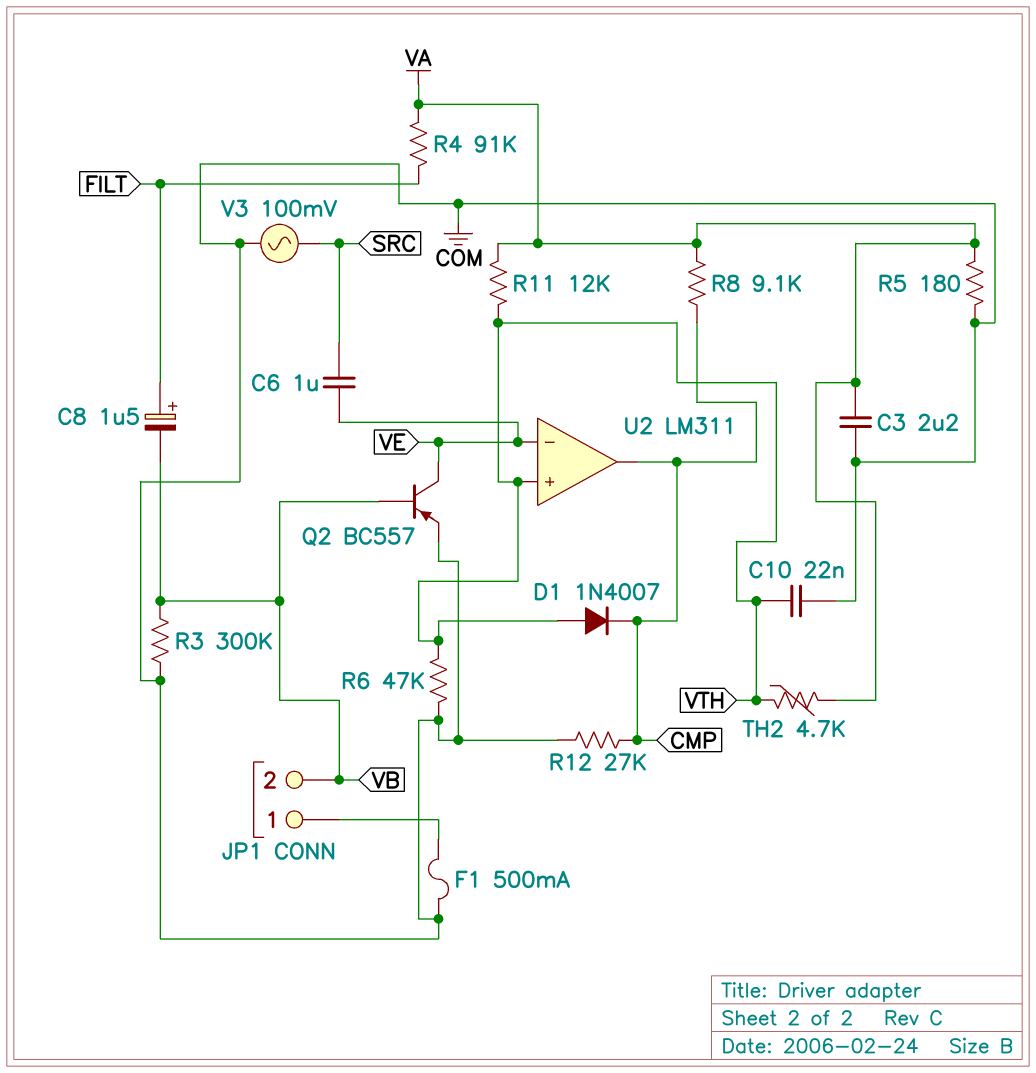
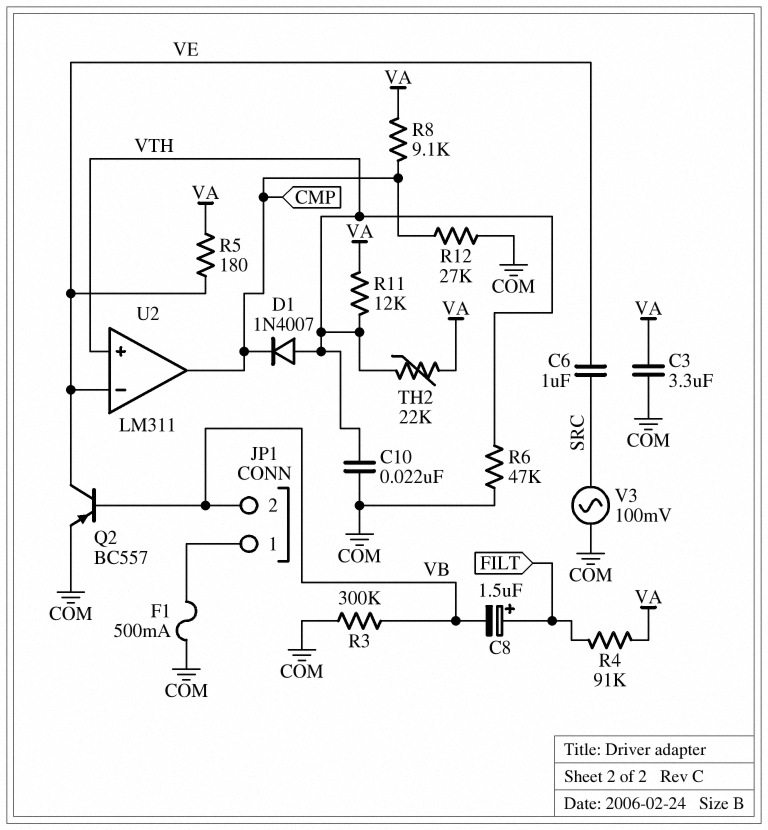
C3: 2.2uF (COM, VA) -> 3.3uF (COM, VA)
R5: 180 (COM, VA) -> 180 (VA, VE)
TH2: 4.7k (VA, VTH) -> 22k (VA, VTH)

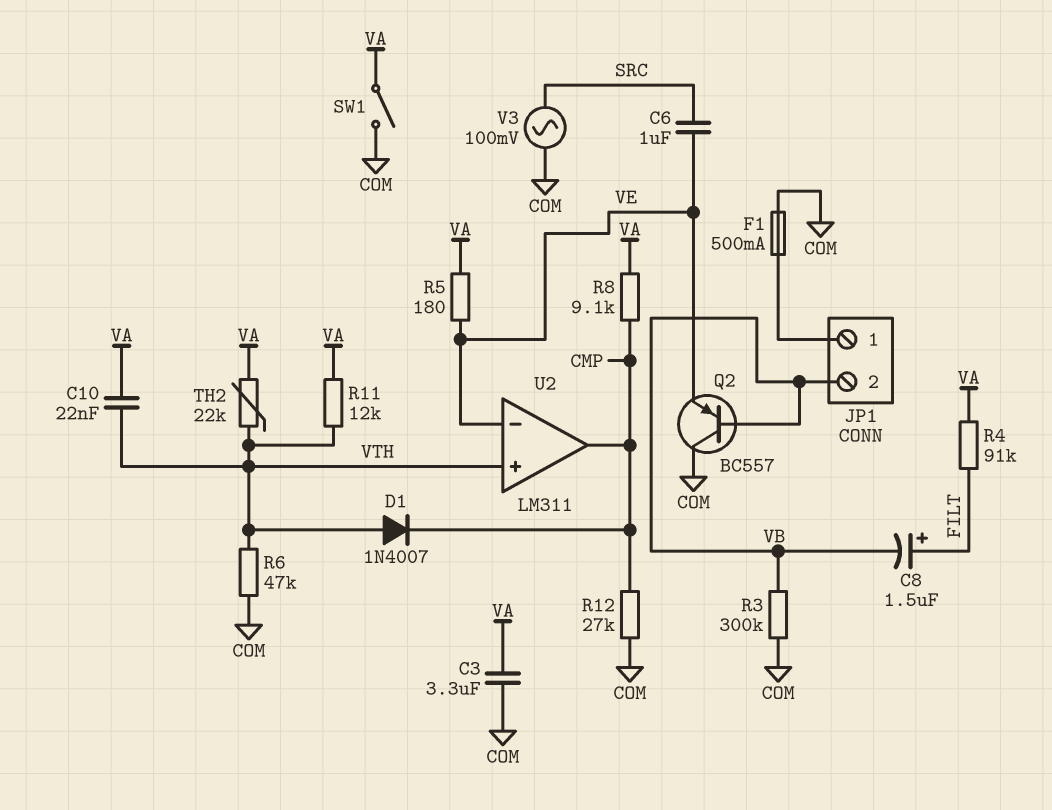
C10: 22nF (COM, VTH) -> 22nF (VA, VTH)
Q2: PNP BC557 (B VB, C VE, E COM) -> PNP BC557 (B VB, C COM, E VE)
SW1: none -> switch (COM, VA)

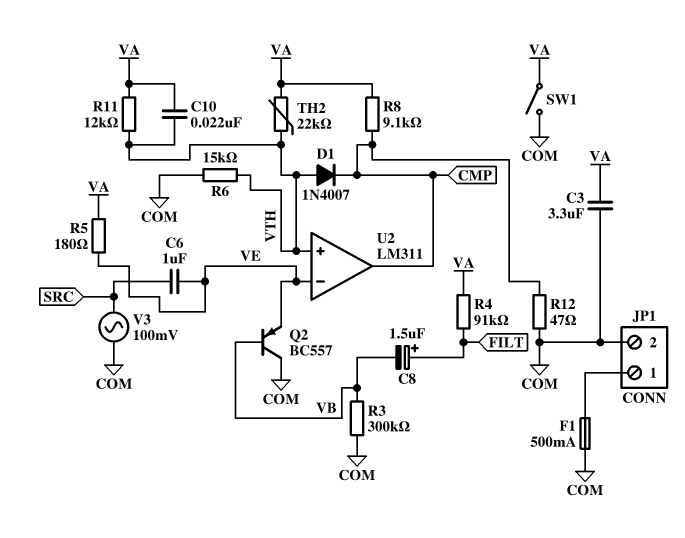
JP1 pin 2: VB -> COM
R6: 47k (COM, VTH) -> 15k (COM, VTH)
R12: 27k (CMP, COM) -> 47 (CMP, COM)

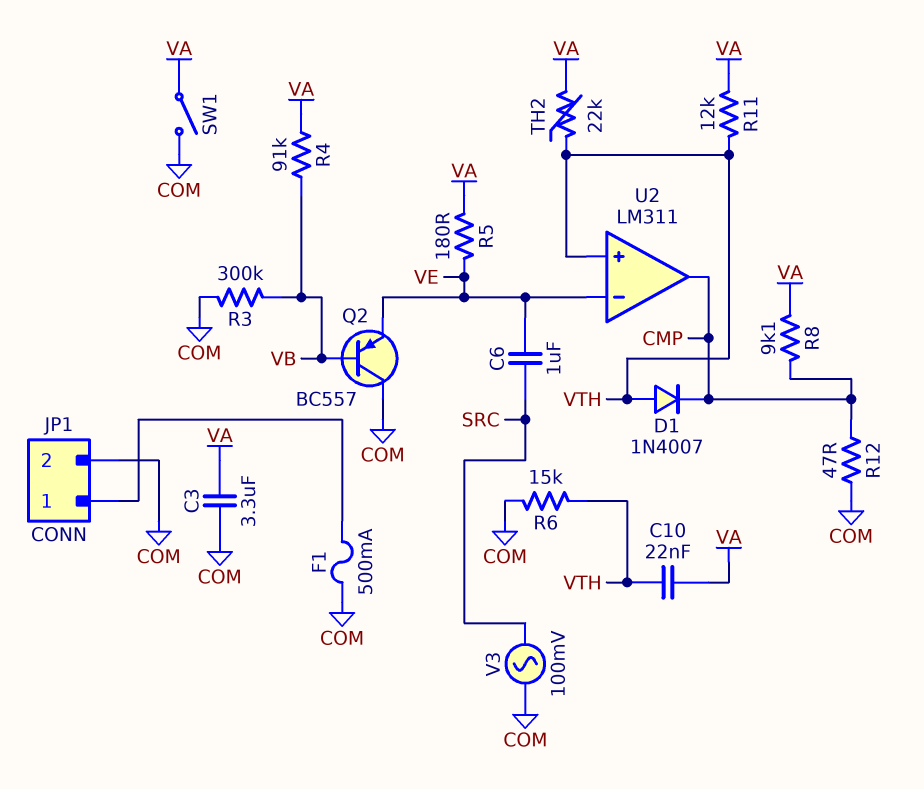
C8: 1.5uF (plus FILT, minus VB) -> none
R4: 91k (FILT, VA) -> 91k (VA, VB)

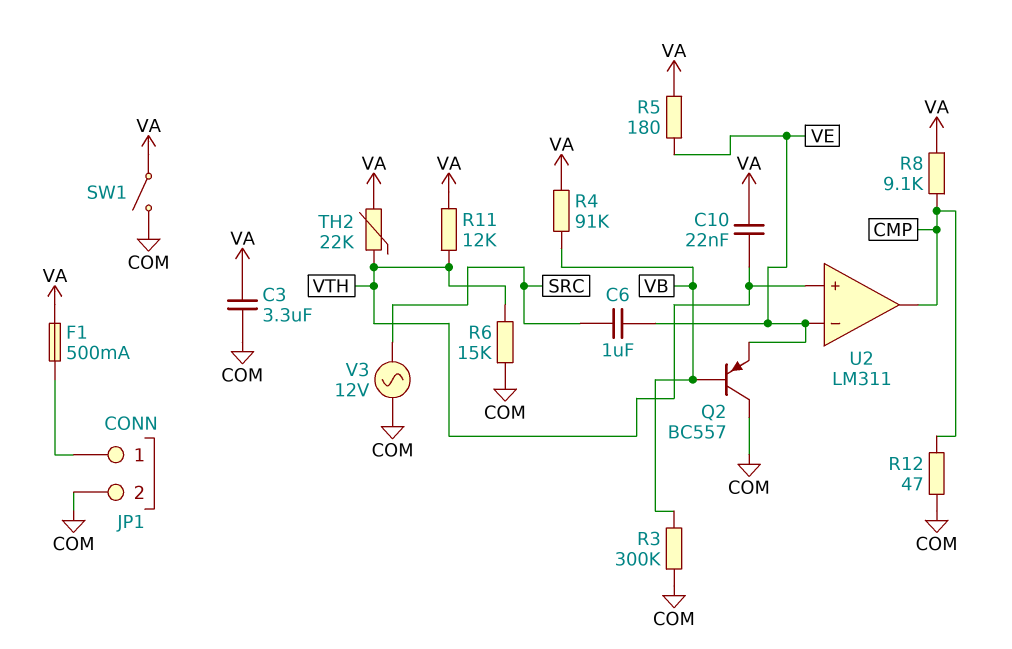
D1: diode 1N4007 (A VTH, K CMP) -> none
F1: 500mA (COM, JP1/1) -> 500mA (JP1/1, VA)
V3: AC 100mV (COM, SRC) -> AC 12V (COM, SRC)

